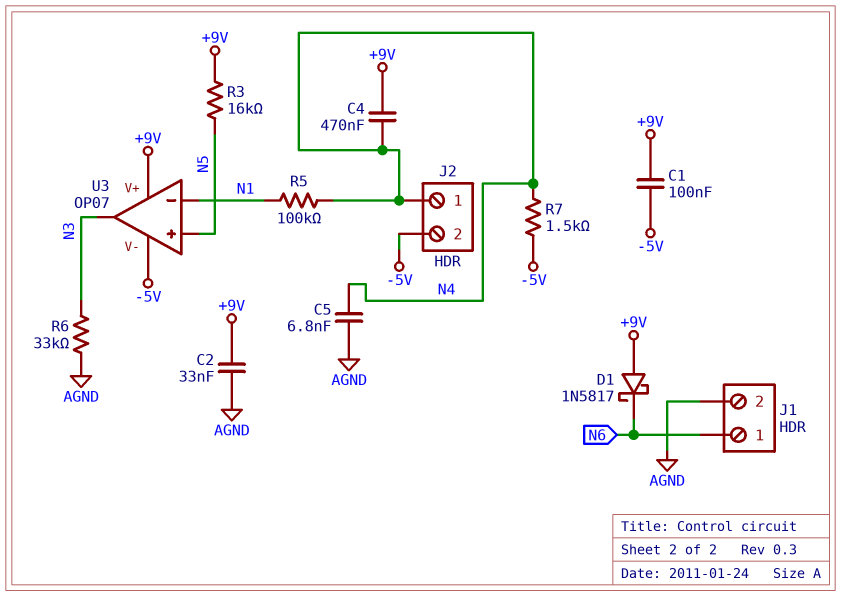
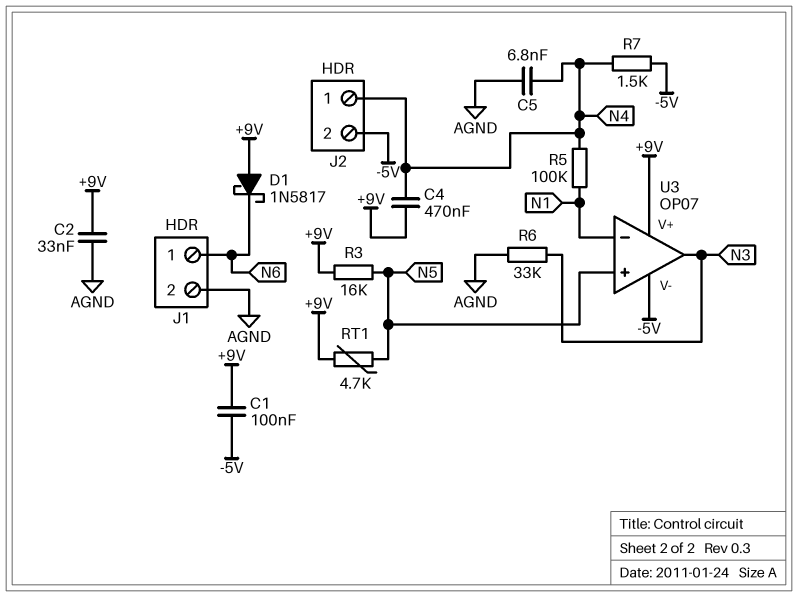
RT1: none -> 4.7k (+9V, N5)

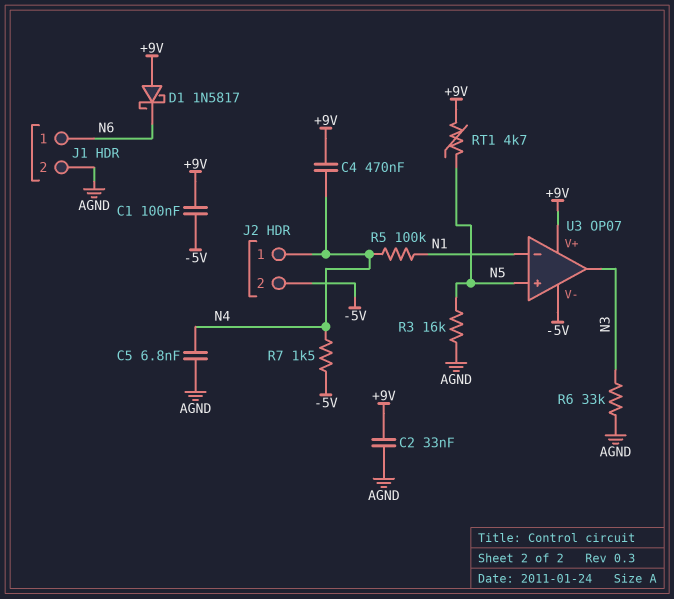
R3: 16k (+9V, N5) -> 16k (AGND, N5)

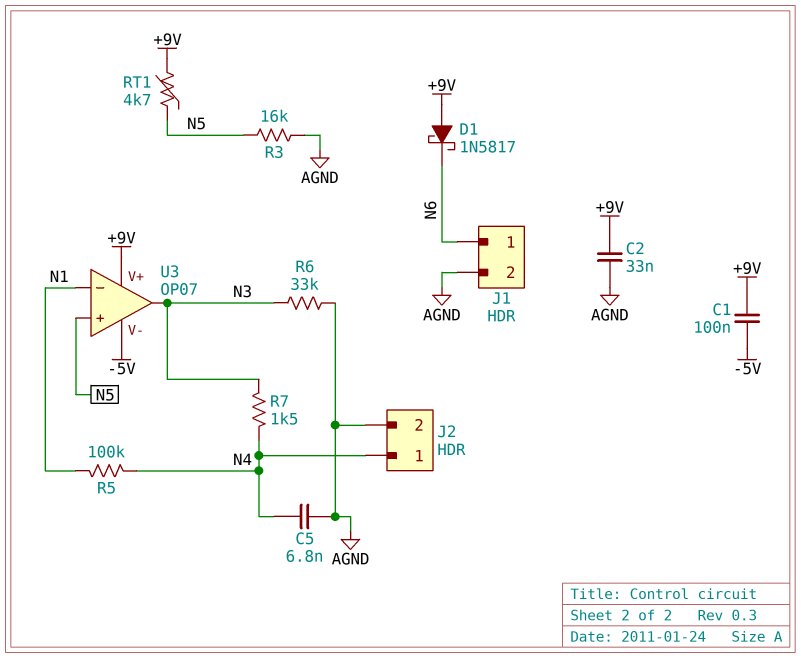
C4: 470nF (+9V, N4) -> none
J2 pin 2: -5V -> AGND
R7: 1.5k (-5V, N4) -> 1.5k (N3, N4)

